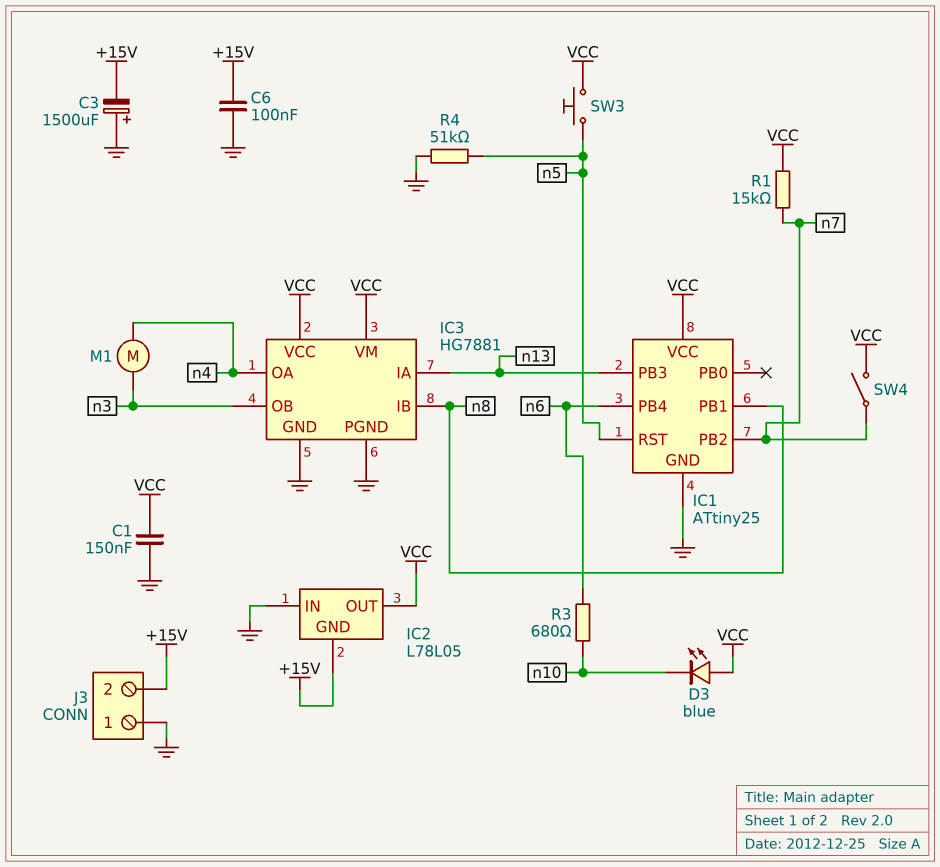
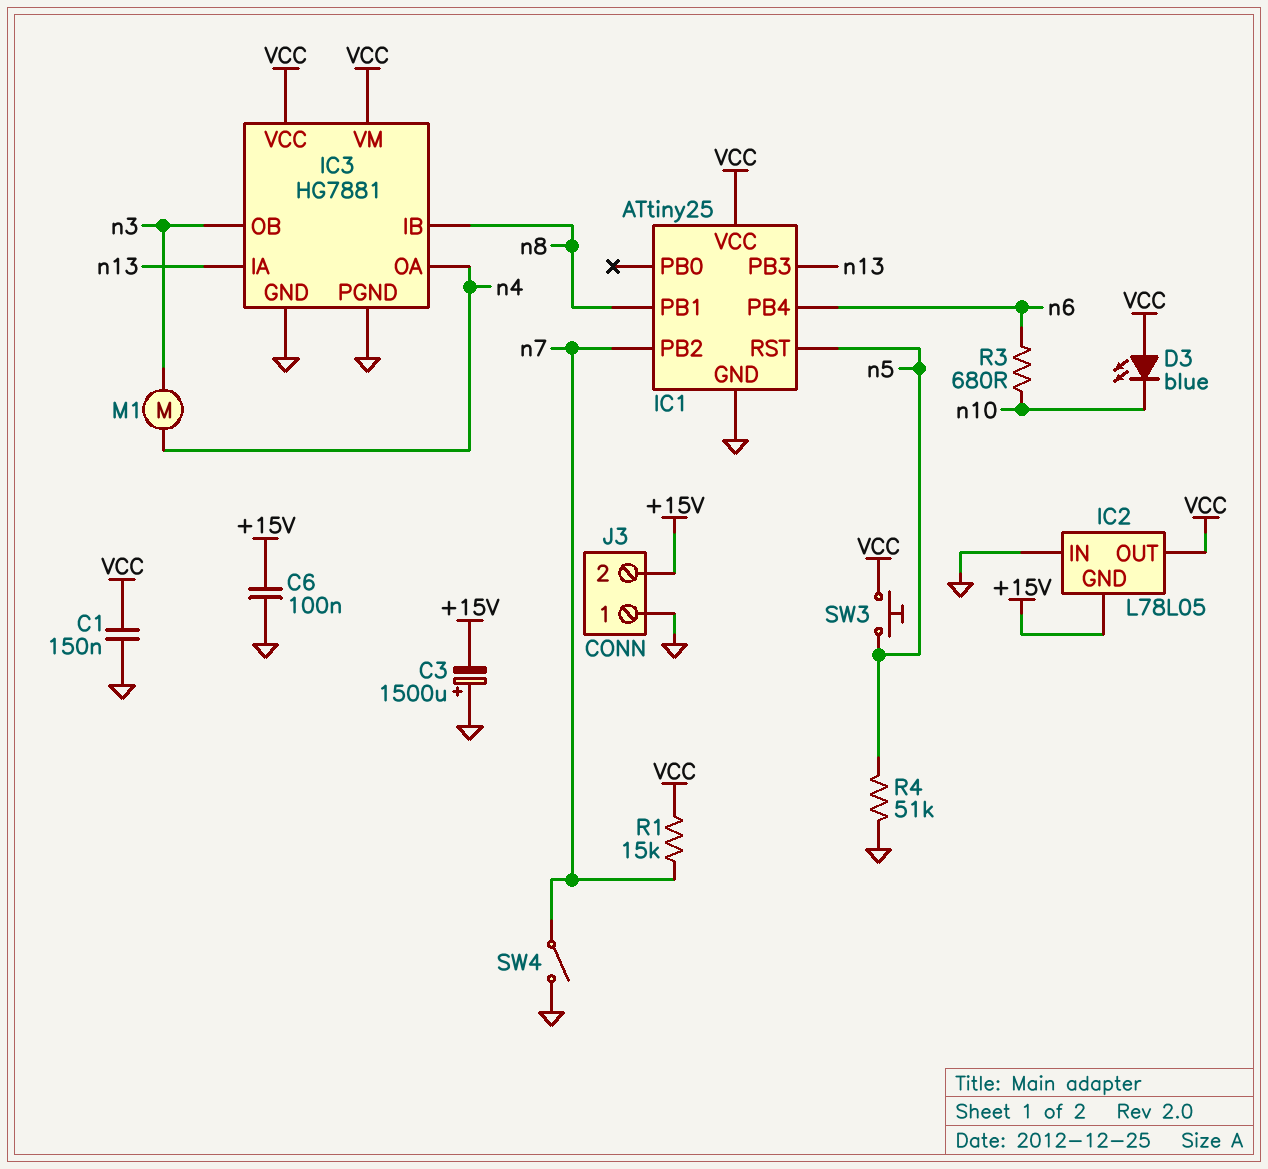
SW4: switch (VCC, n7) -> switch (GND, n7)

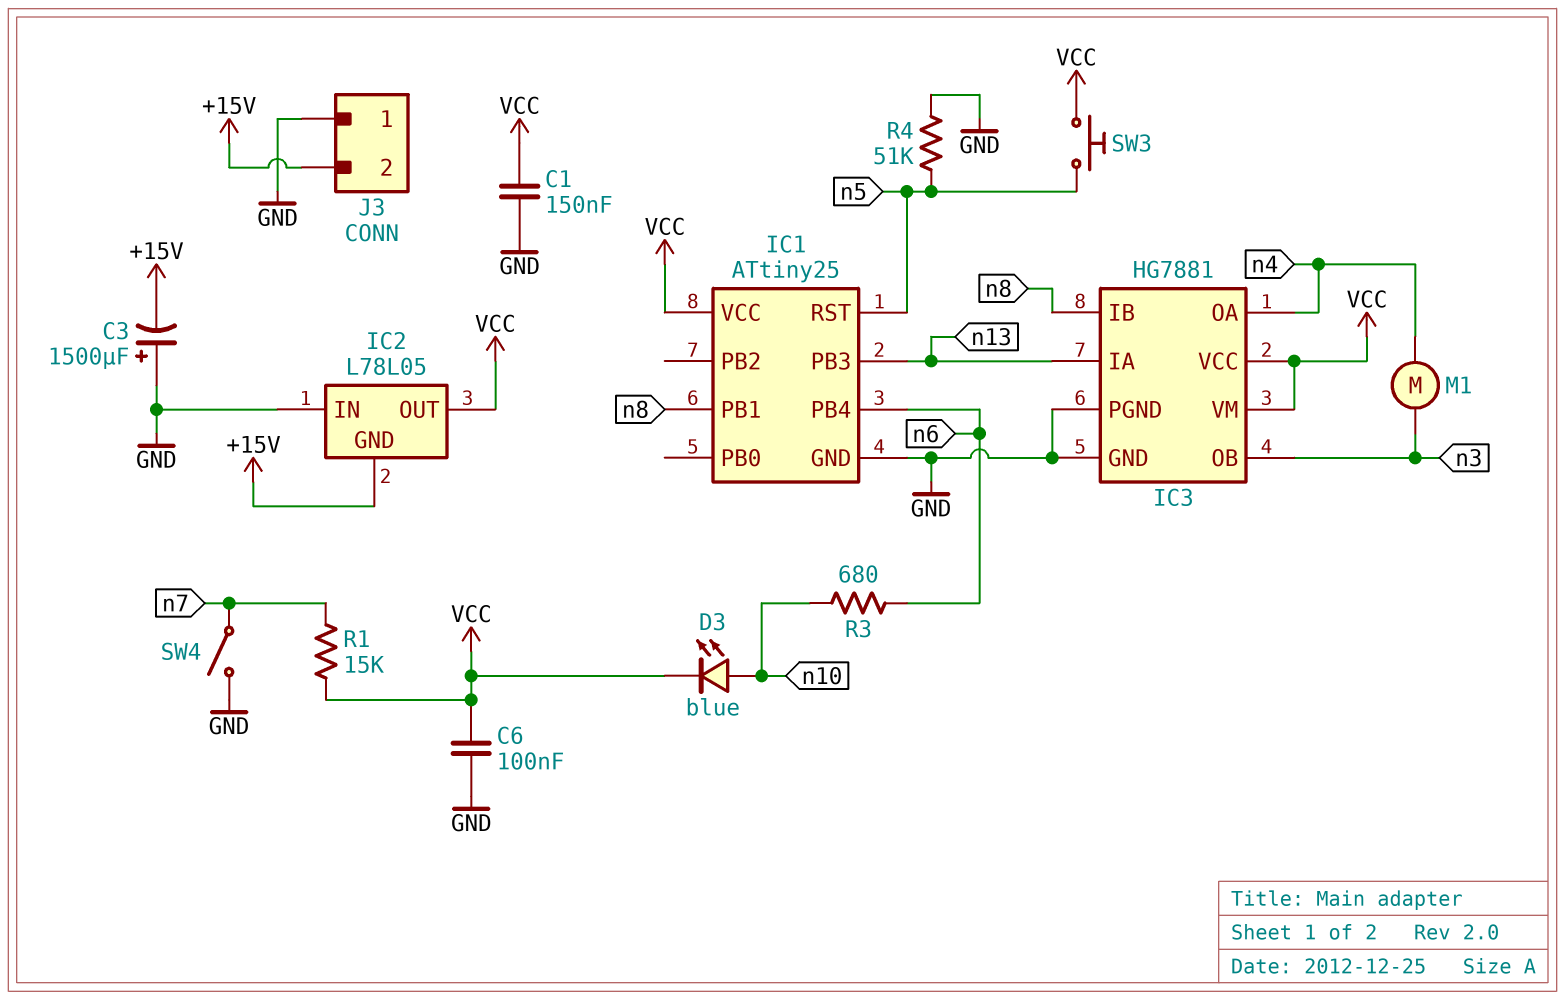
C6: 100nF (+15V, GND) -> 100nF (GND, VCC)
D3: LED blue (A VCC, K n10) -> LED blue (A n10, K VCC)
IC1 pin PB2: n7 -> none

